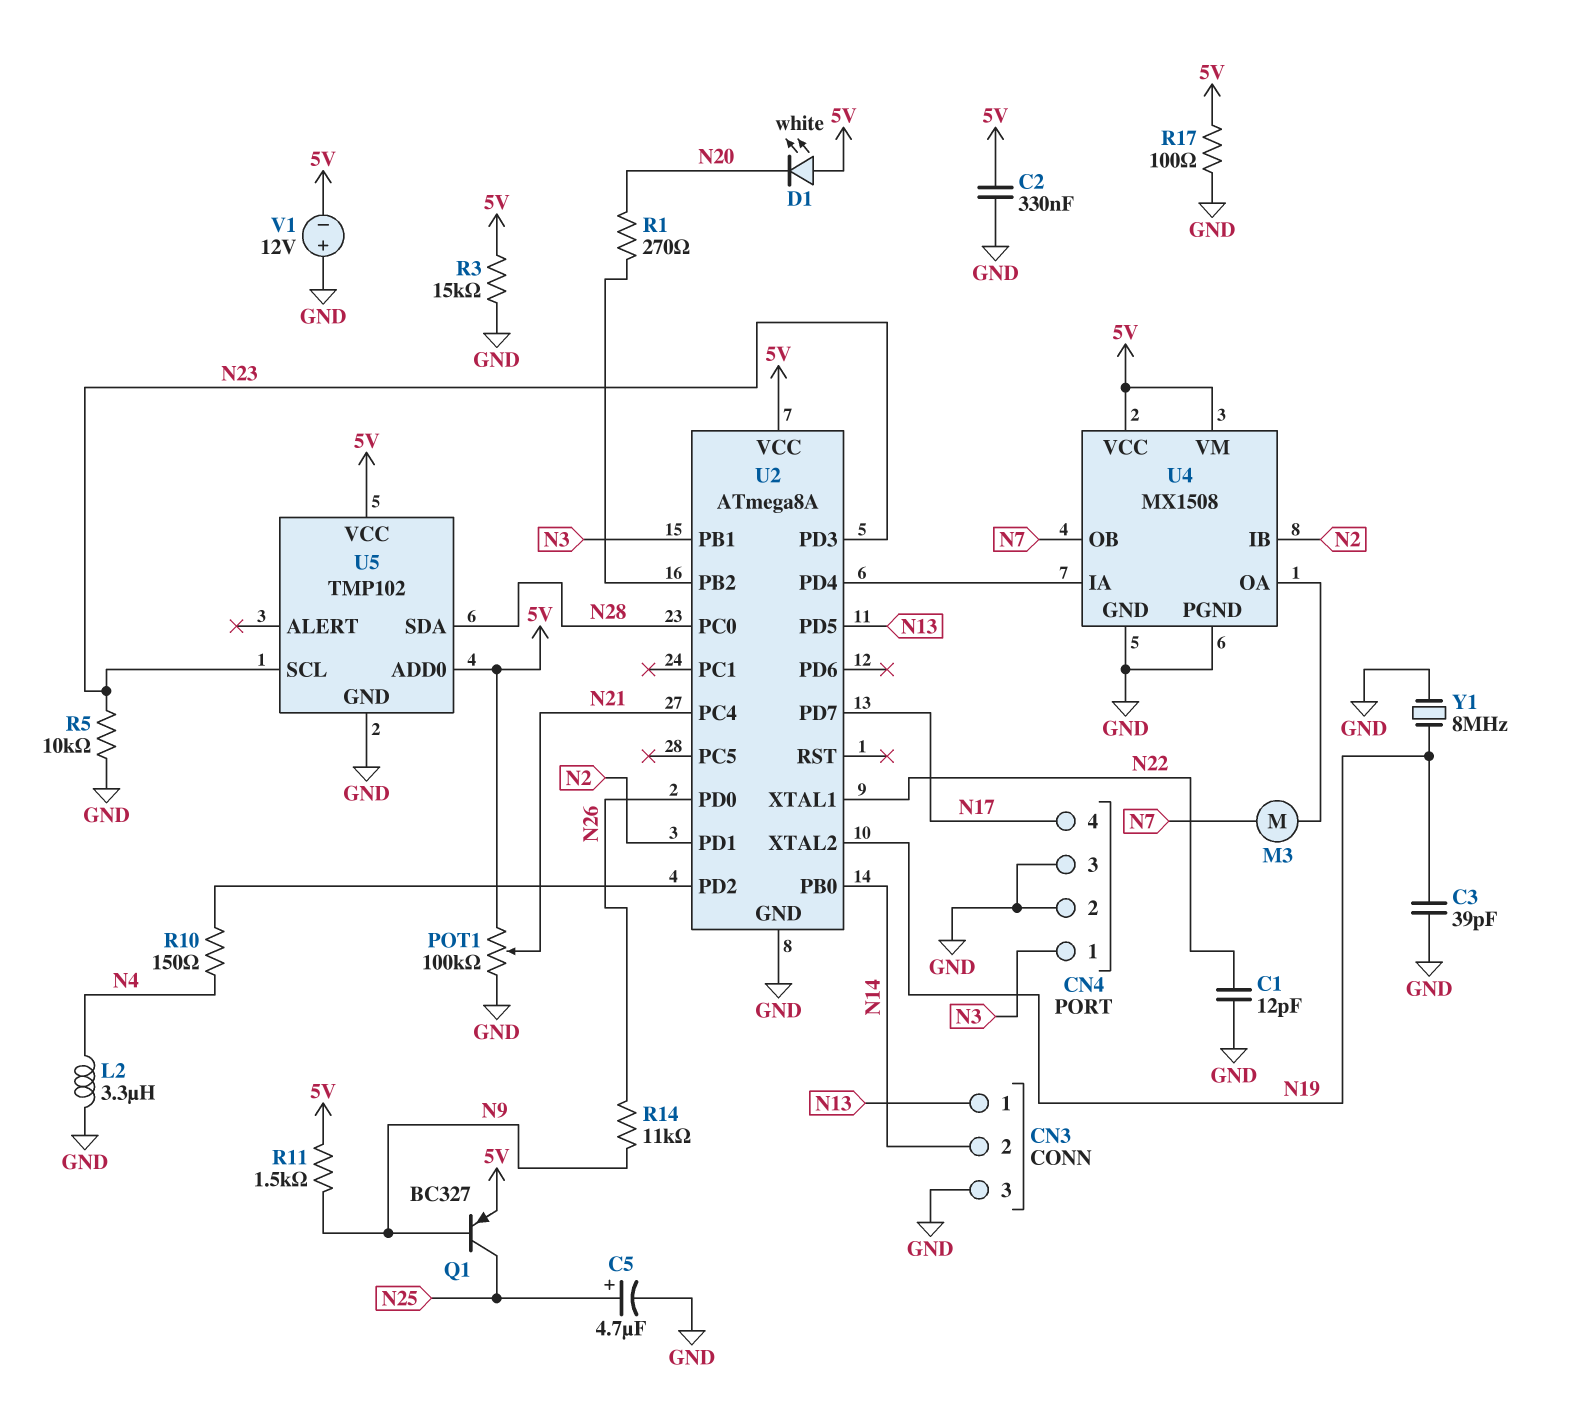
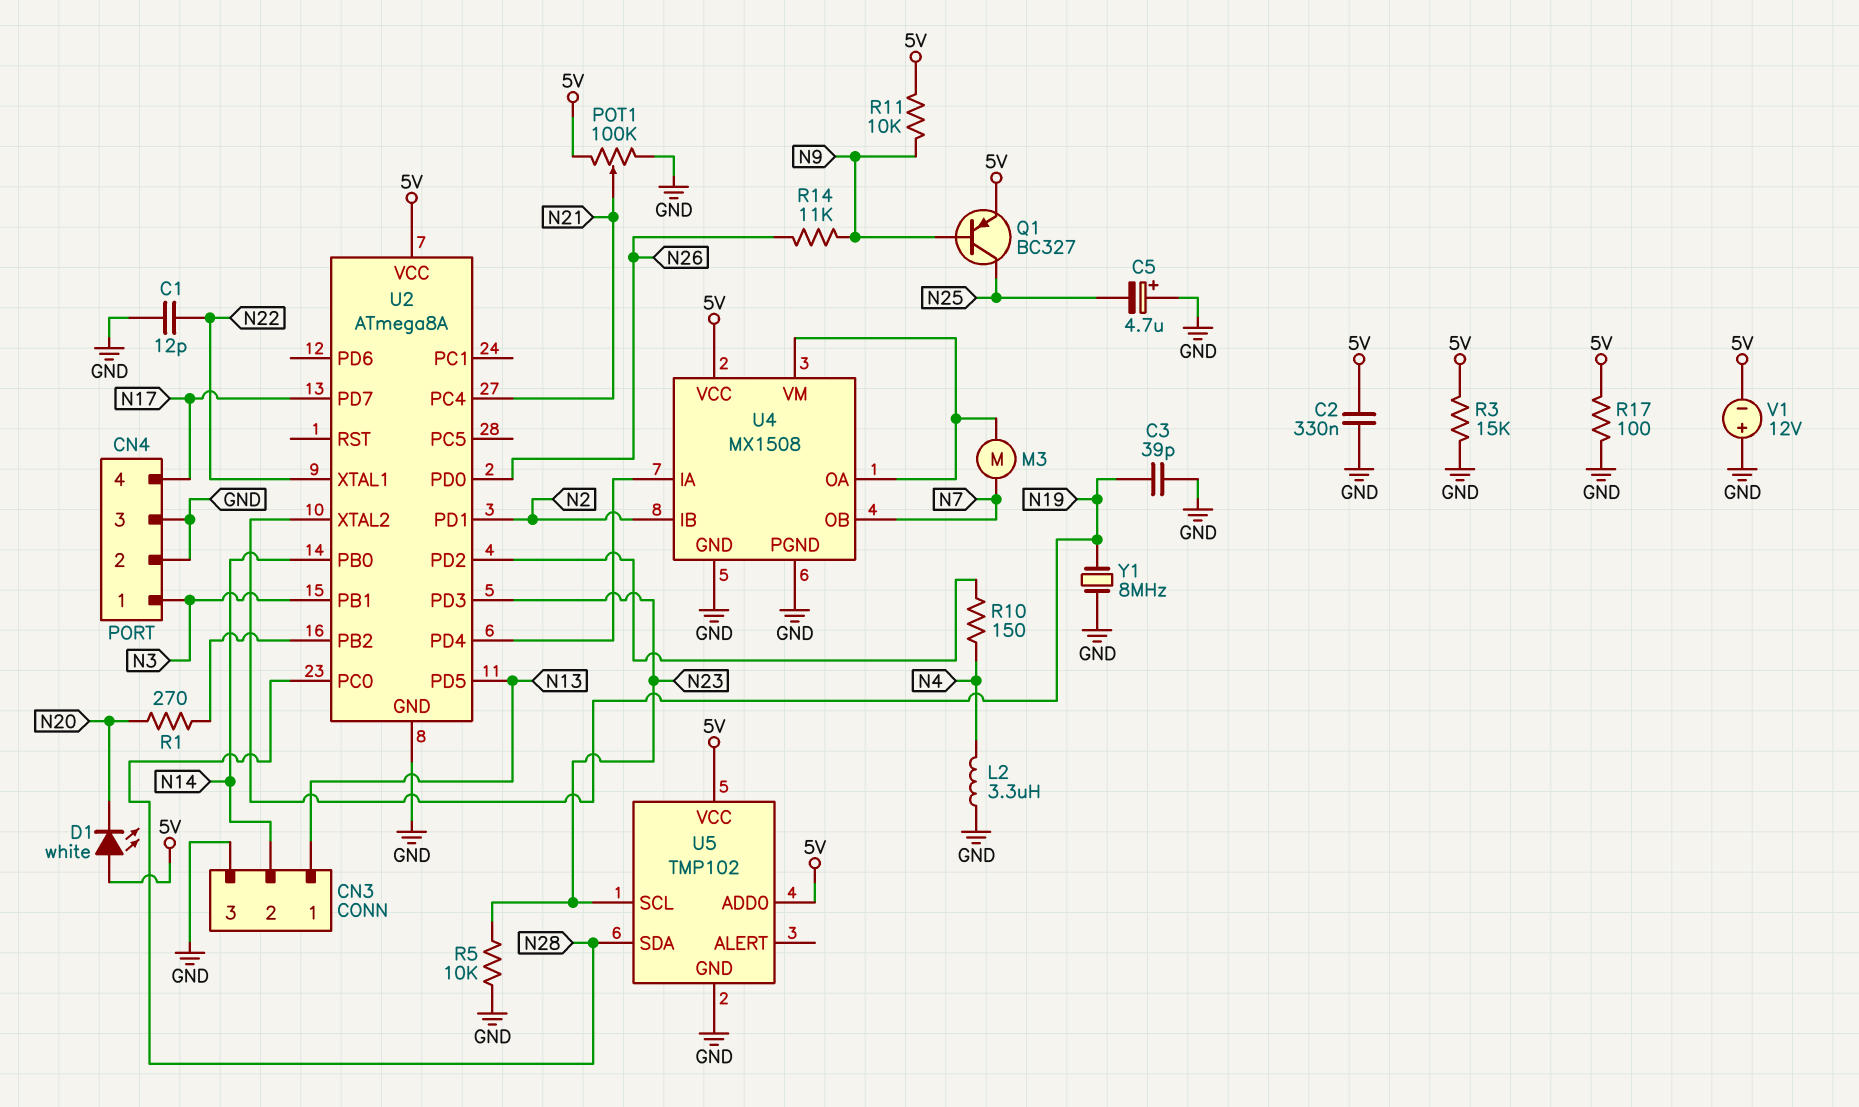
C5: 4.7uF (plus N25, minus GND) -> 4.7uF (plus GND, minus N25)
R11: 1.5k (5V, N9) -> 10k (5V, N9)
U4 pin VM: 5V -> U4/OA

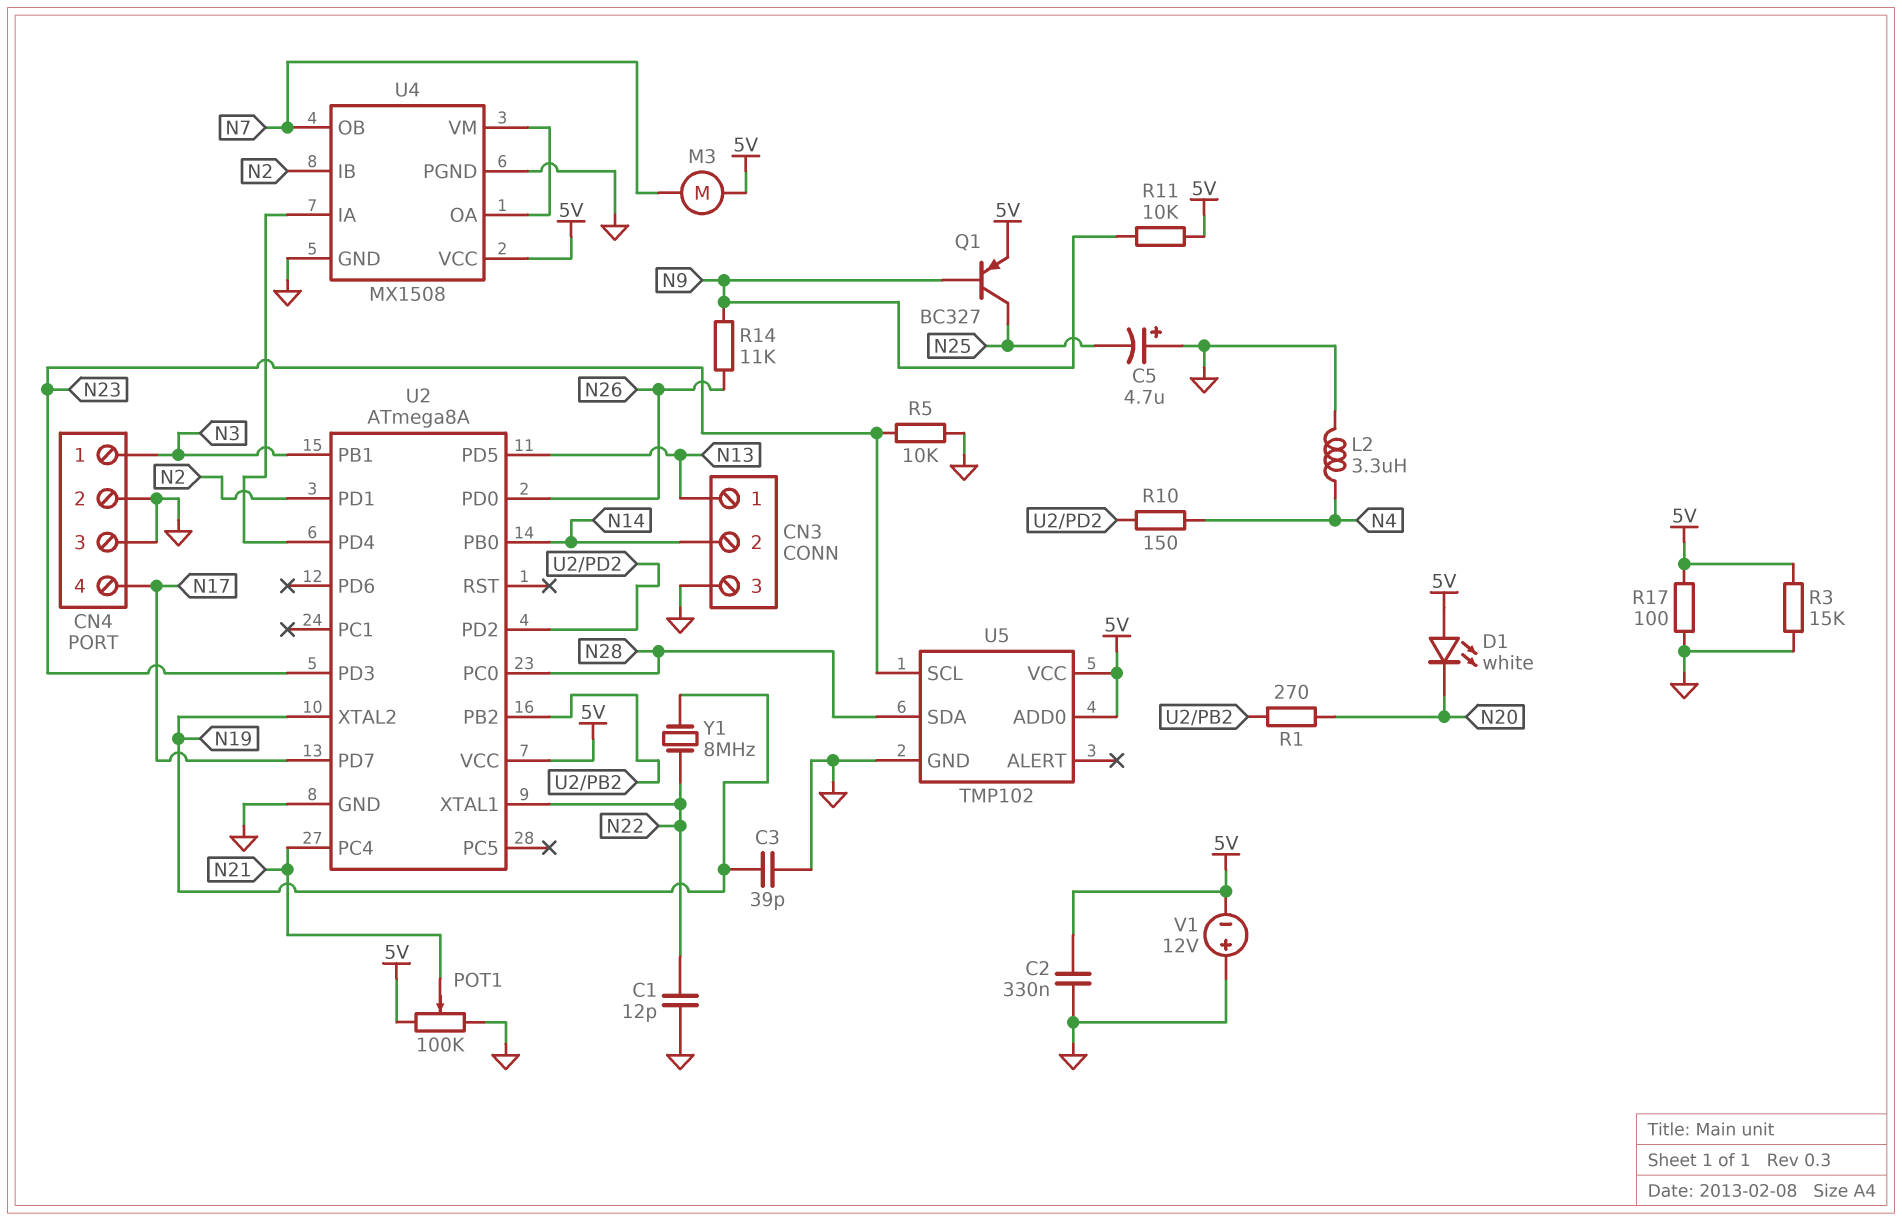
M3: motor (N7, U4/OA) -> motor (5V, N7)
Y1: 8MHz (GND, N19) -> 8MHz (N19, N22)

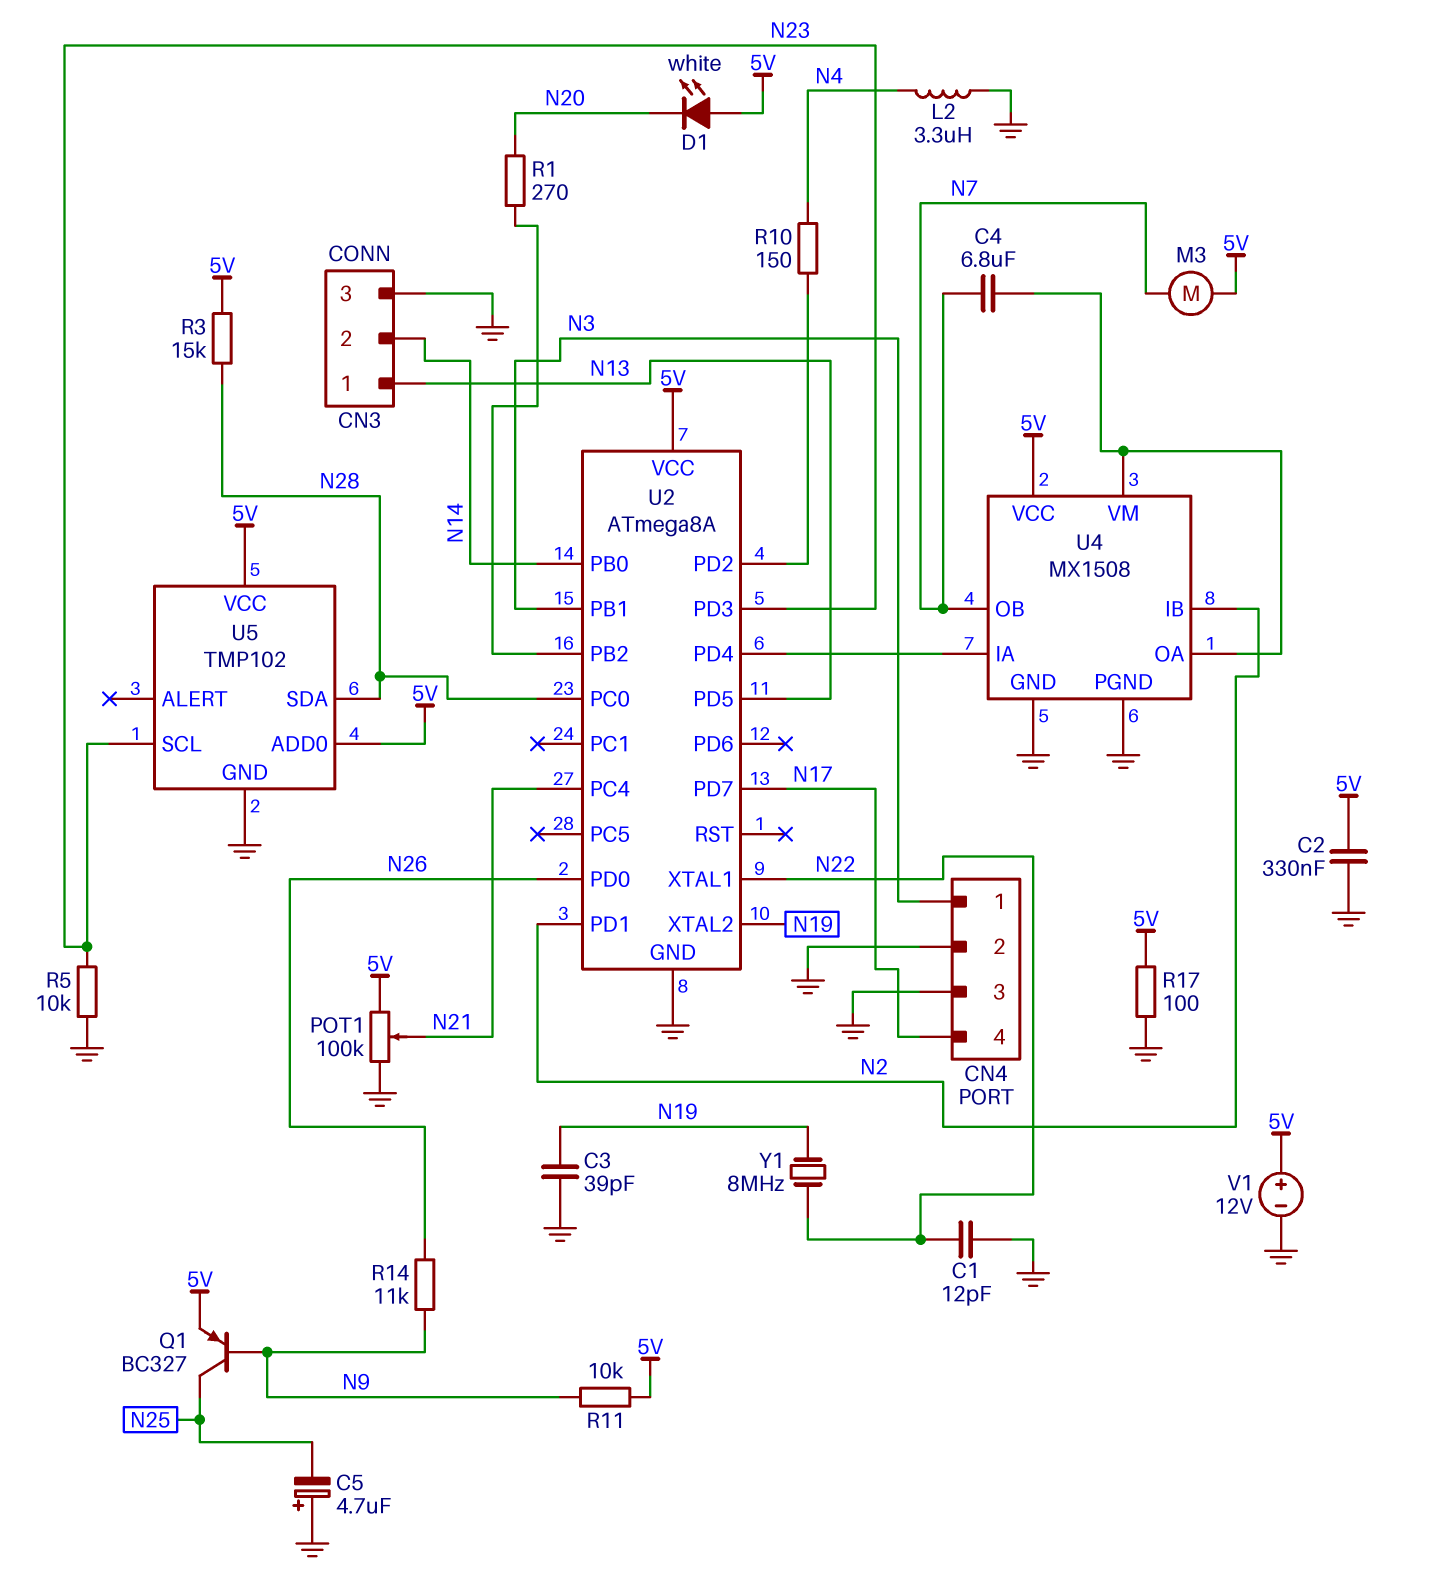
C4: none -> 6.8uF (N7, U4/OA)
R3: 15k (5V, GND) -> 15k (5V, N28)
V1: 12V (plus GND, minus 5V) -> 12V (plus 5V, minus GND)

